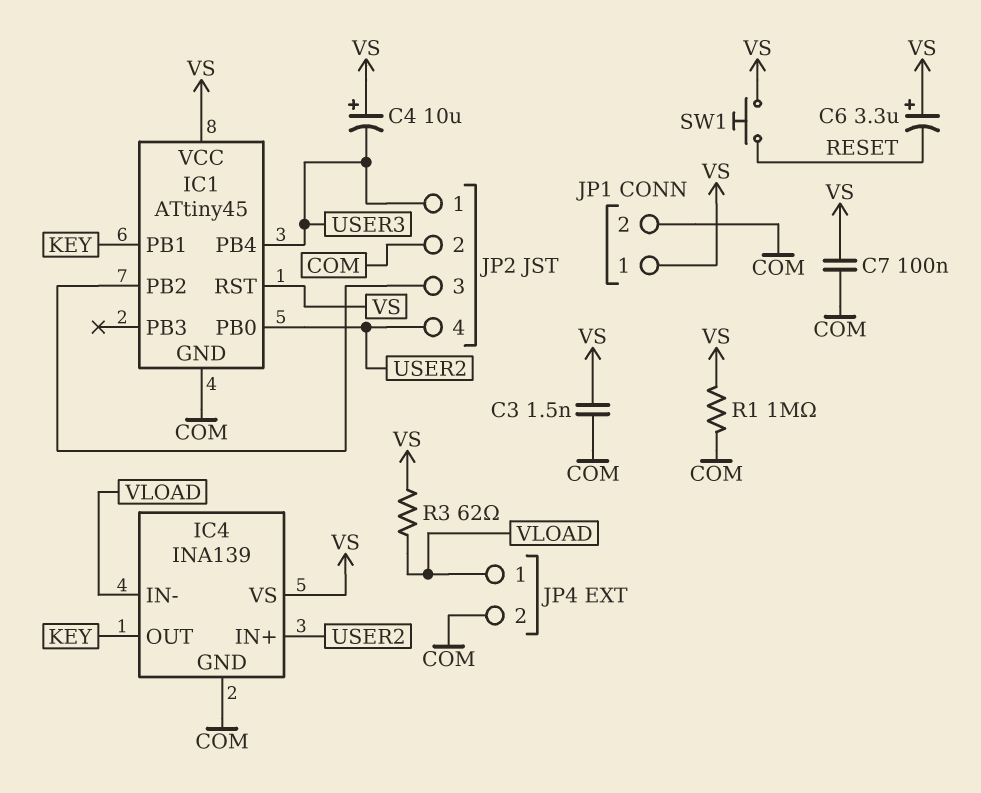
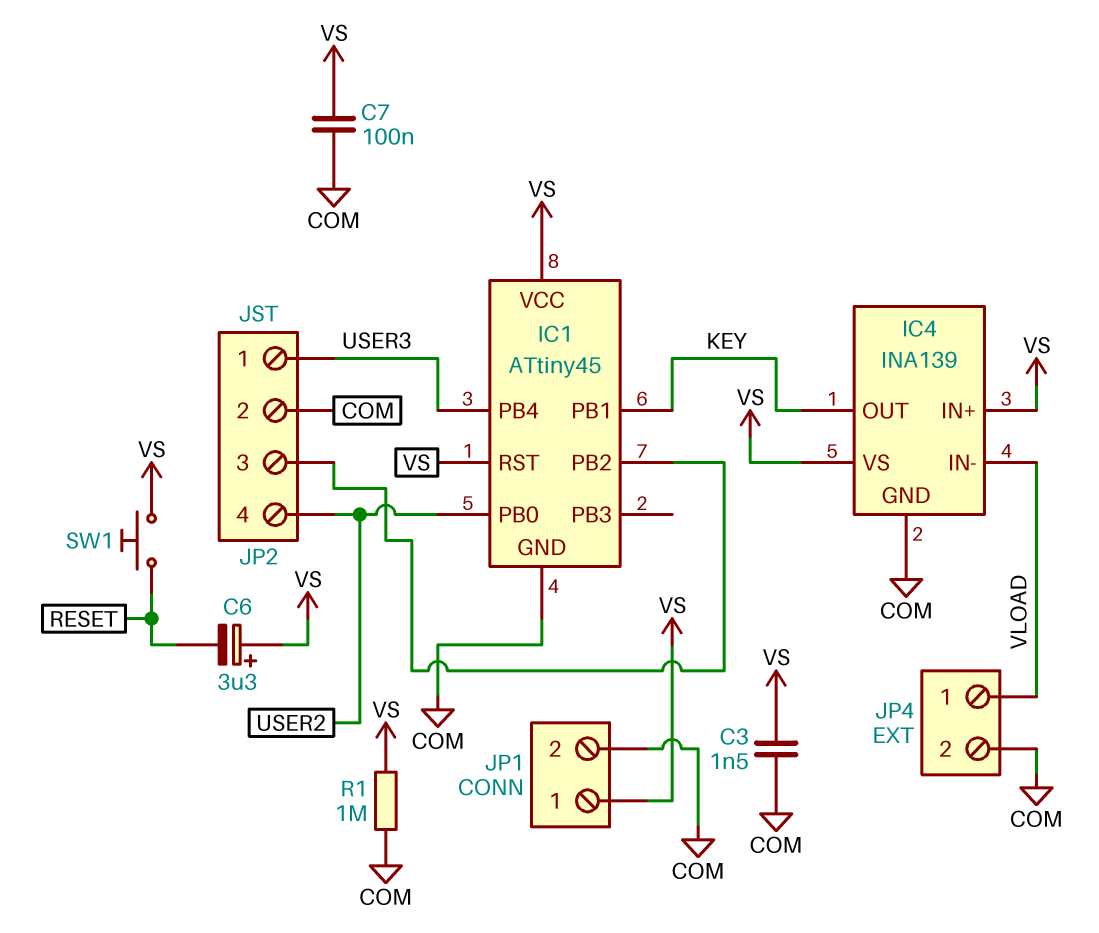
C4: 10uF (plus VS, minus USER3) -> none
IC4 pin IN+: USER2 -> VS
R3: 62 (VLOAD, VS) -> none

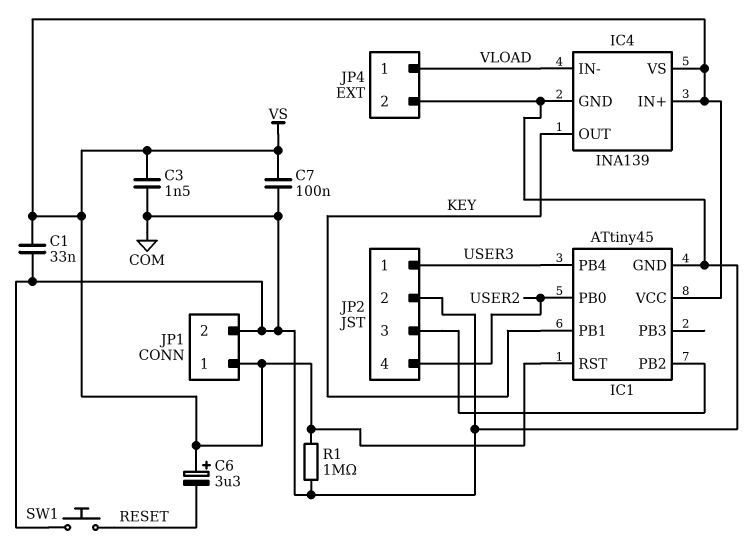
C1: none -> 33nF (COM, VS)
SW1: button (RESET, VS) -> button (COM, RESET)

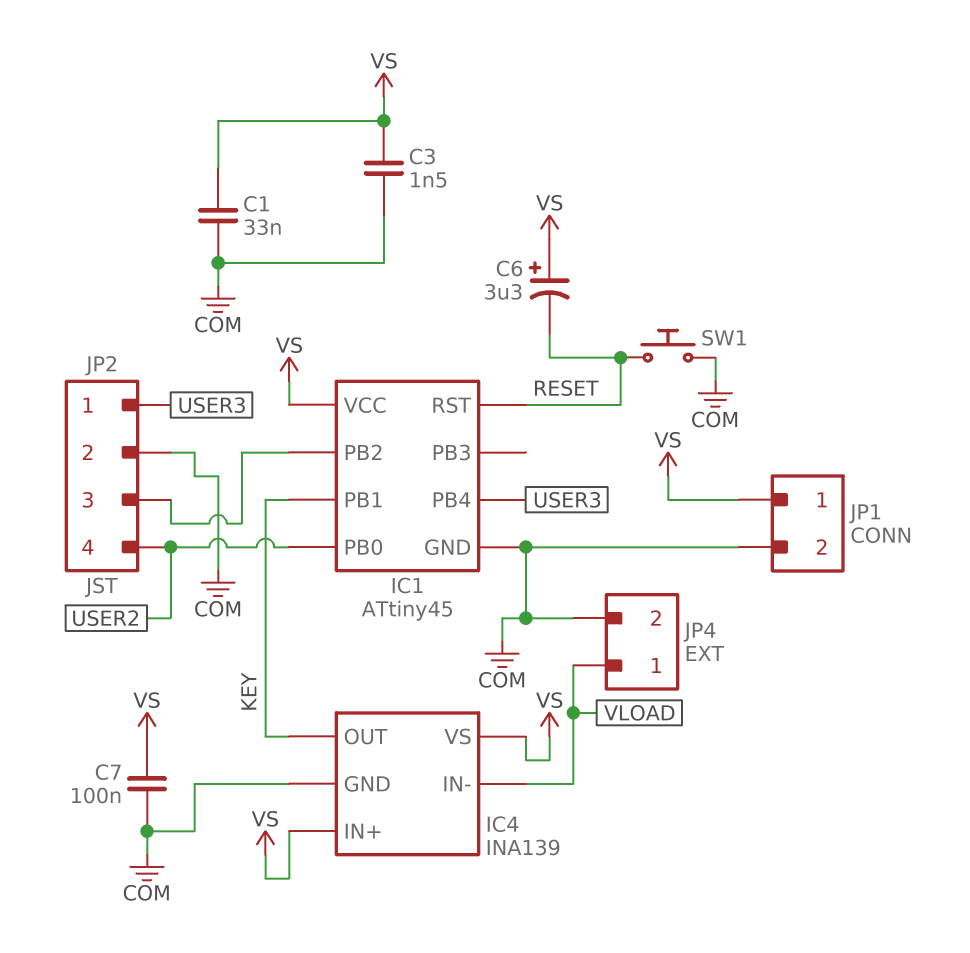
IC1 pin RST: VS -> RESET
R1: 1M (COM, VS) -> none

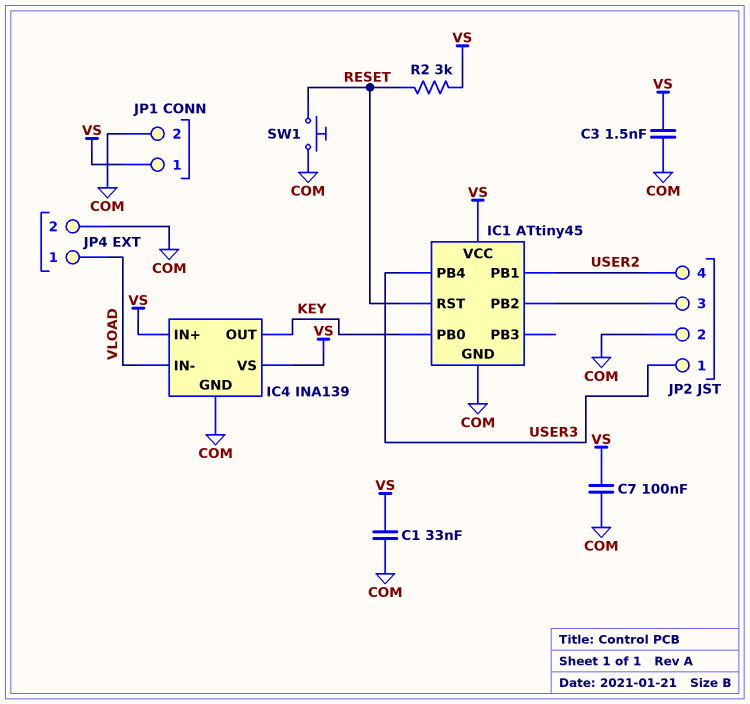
C6: 3.3uF (plus VS, minus RESET) -> none
IC1 pin PB0: USER2 -> KEY
IC1 pin PB1: KEY -> USER2
R2: none -> 3k (RESET, VS)

